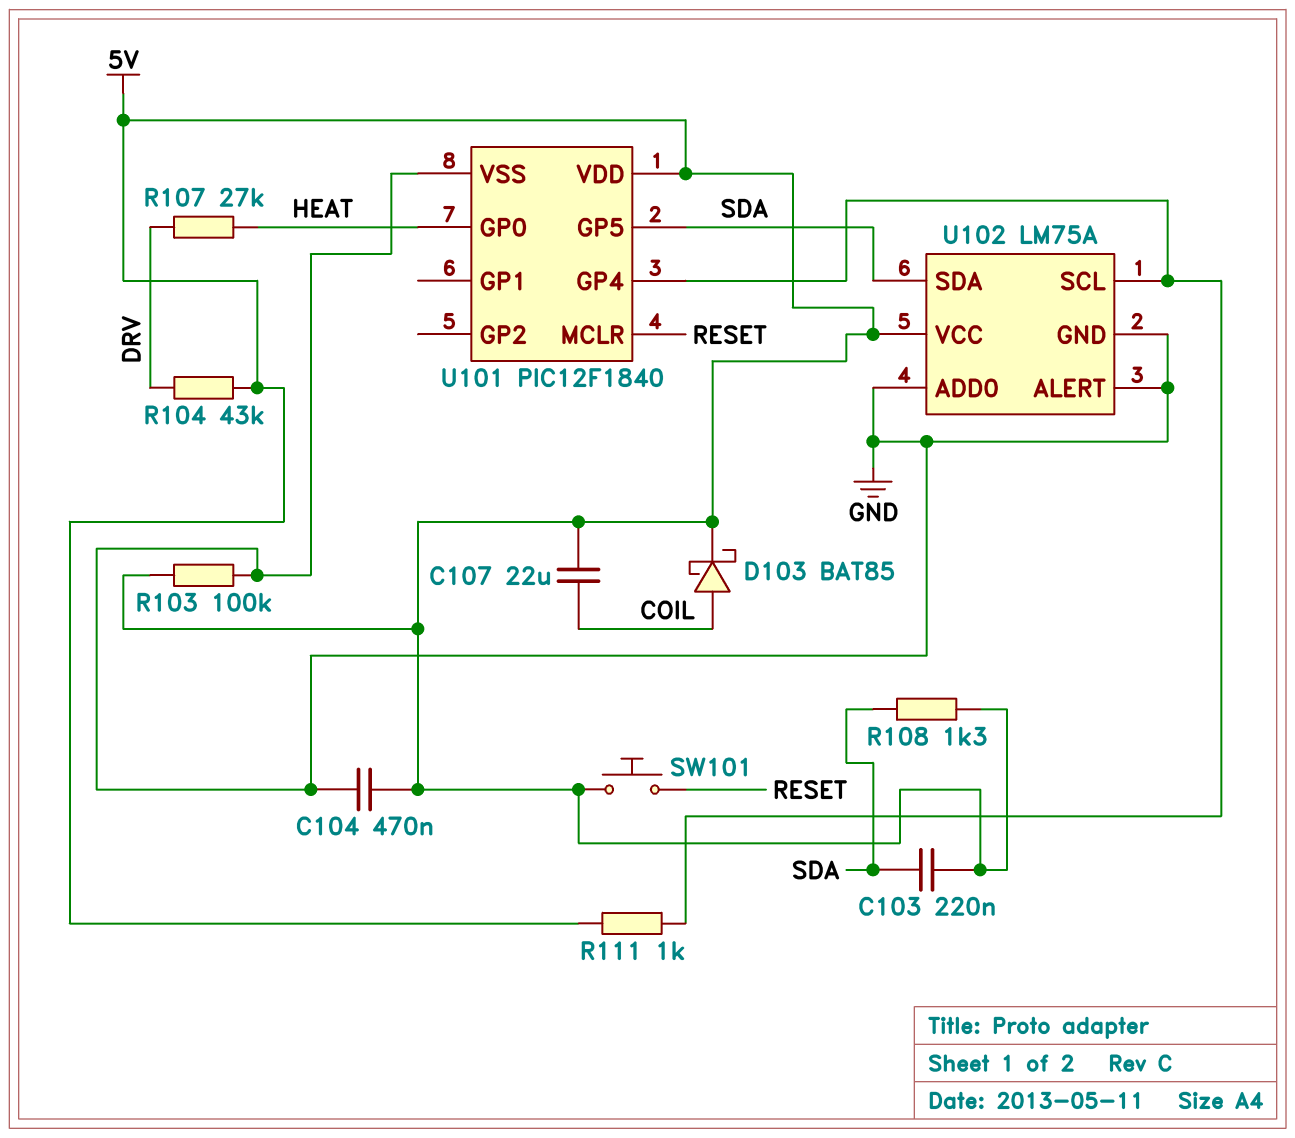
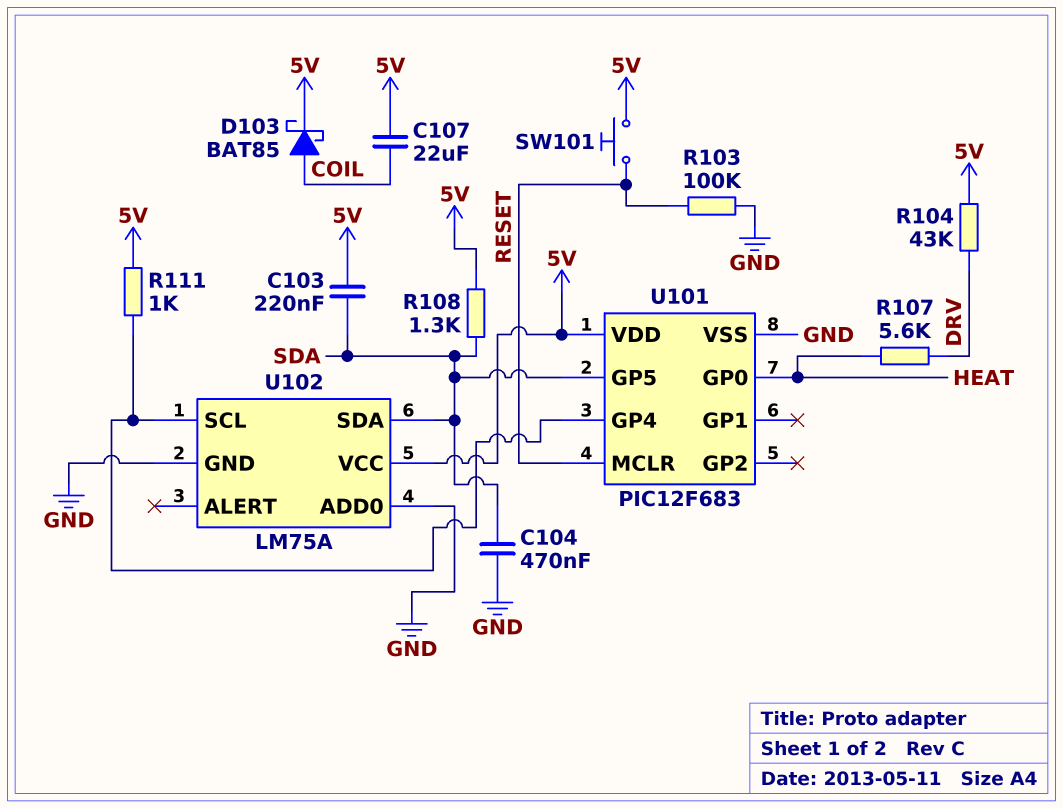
C104: 470nF (5V, GND) -> 470nF (GND, SDA)
R103: 100k (5V, GND) -> 100k (GND, RESET)
R107: 27k (DRV, HEAT) -> 5.6k (DRV, HEAT)
U101: PIC12F1840 -> PIC12F683
U102 pin ALERT: GND -> none

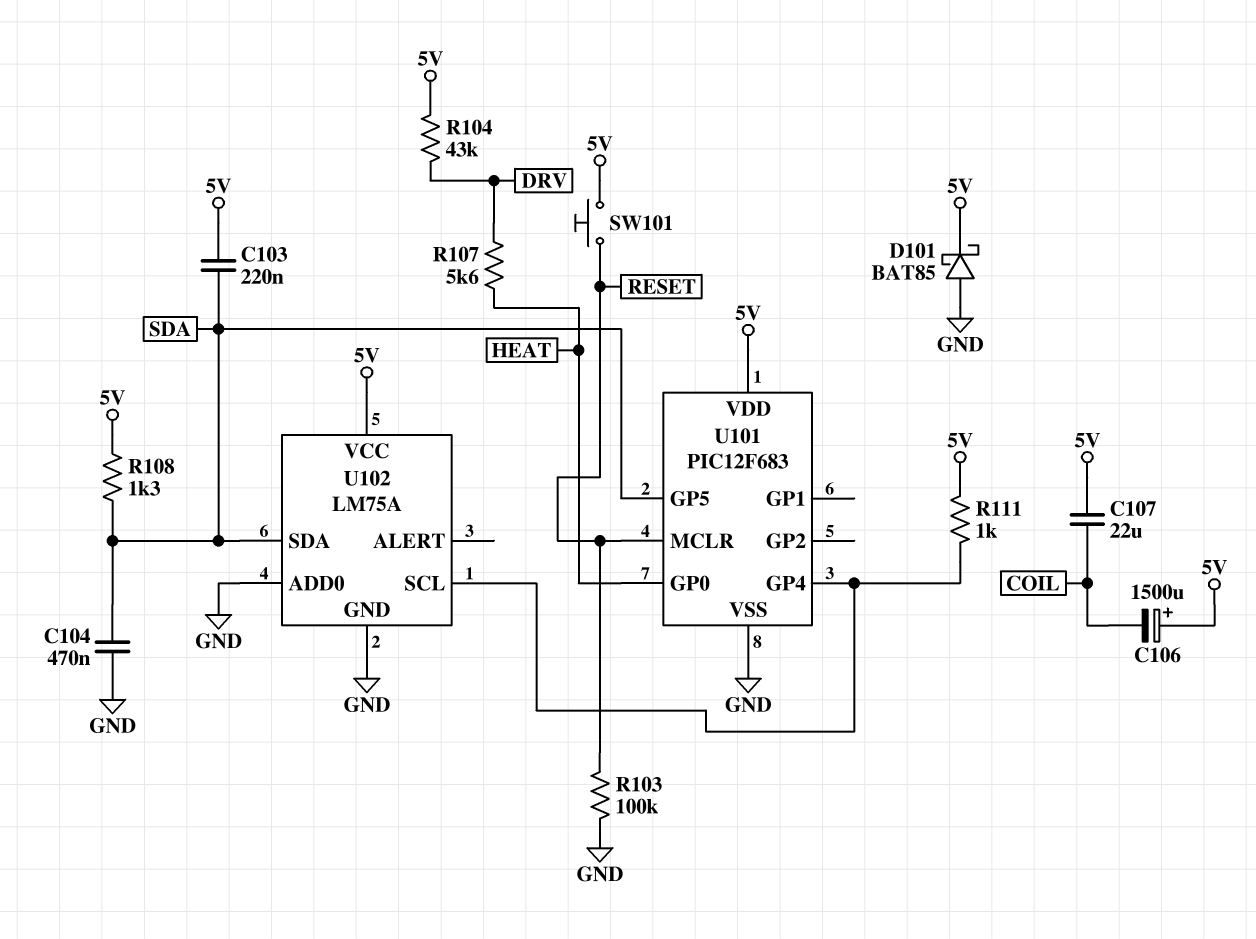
C106: none -> 1500uF (plus 5V, minus COIL)
D101: none -> schottky BAT85 (A GND, K 5V)
D103: schottky BAT85 (A COIL, K 5V) -> none

